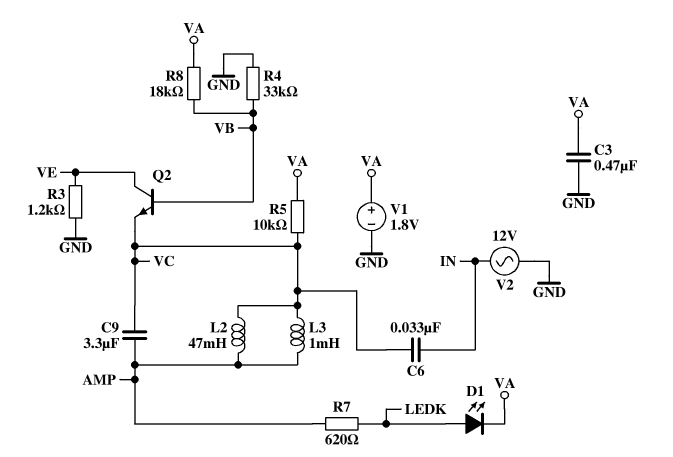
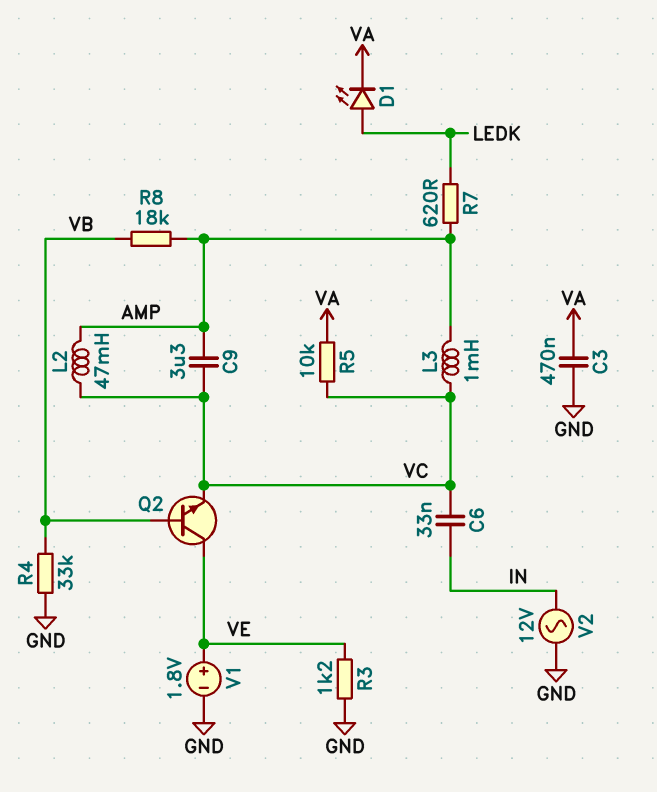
R8: 18k (VA, VB) -> 18k (AMP, VB)
V1: 1.8V (plus VA, minus GND) -> 1.8V (plus VE, minus GND)

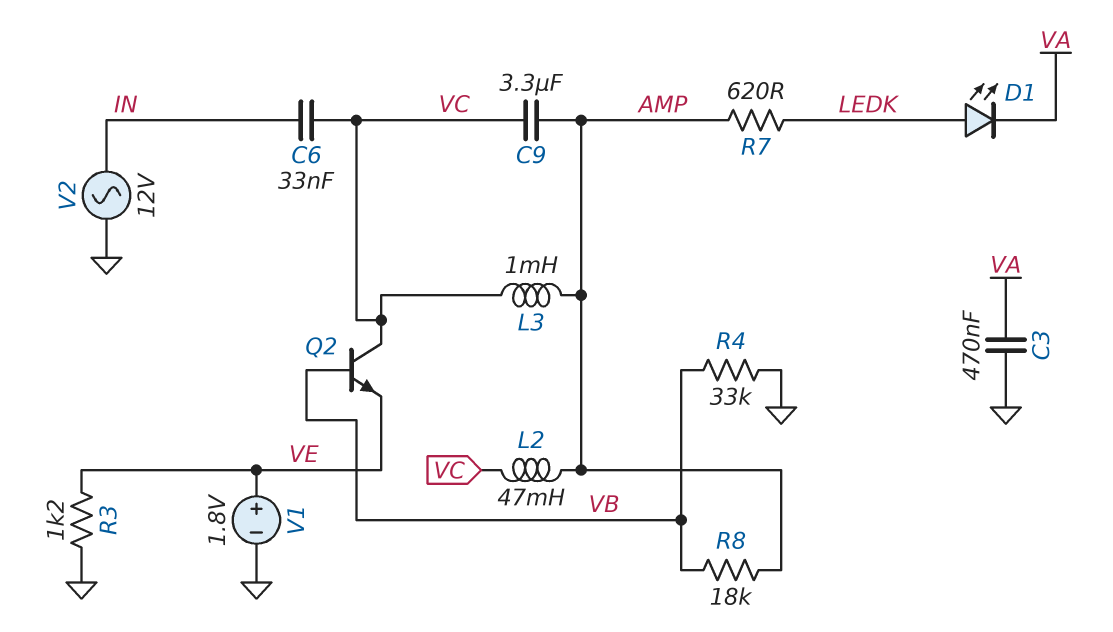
Q2: NPN (B VB, C VE, E VC) -> NPN (B VB, C VC, E VE)
R5: 10k (VA, VC) -> none

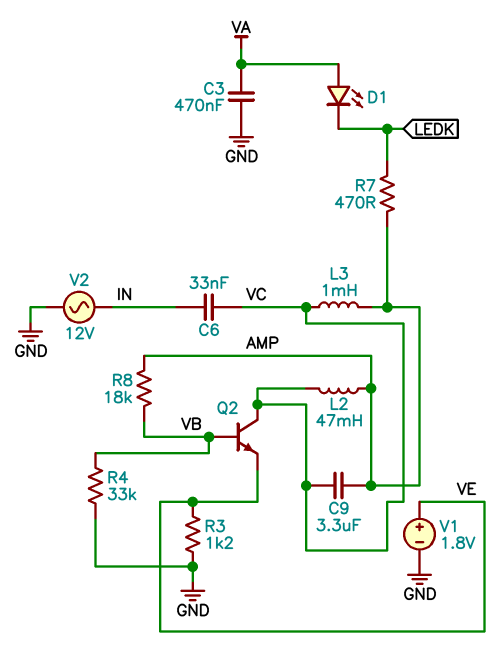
D1: LED (A LEDK, K VA) -> LED (A VA, K LEDK)
R7: 620 (AMP, LEDK) -> 470 (AMP, LEDK)

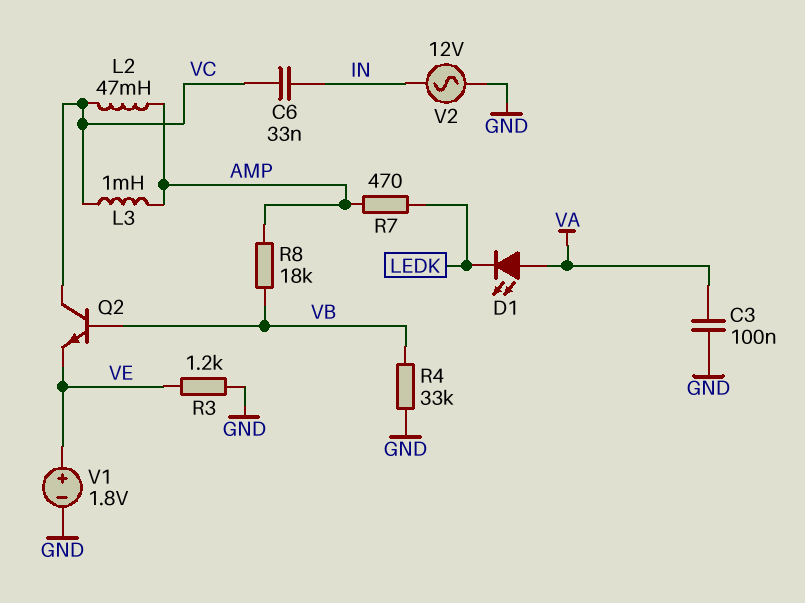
C3: 470nF (GND, VA) -> 100nF (GND, VA)
C9: 3.3uF (AMP, VC) -> none

